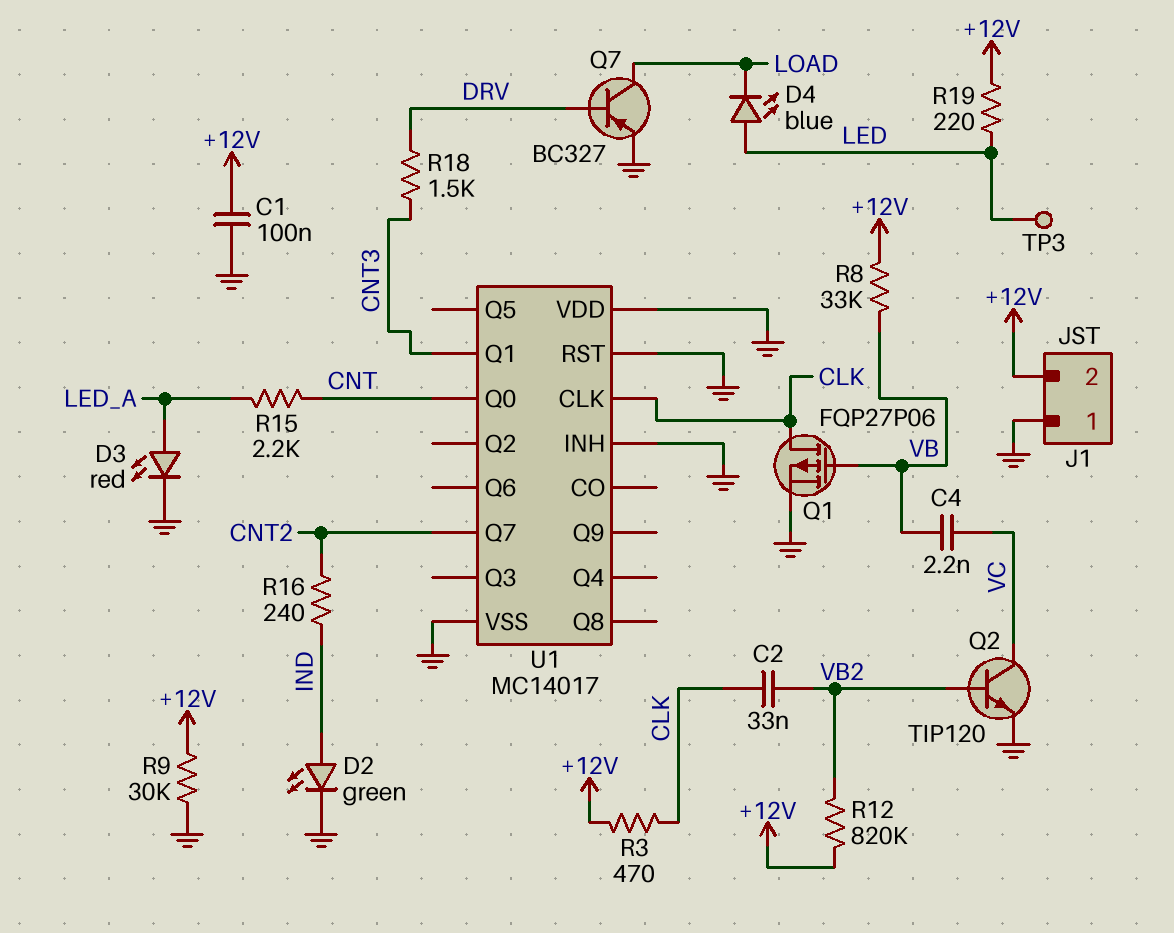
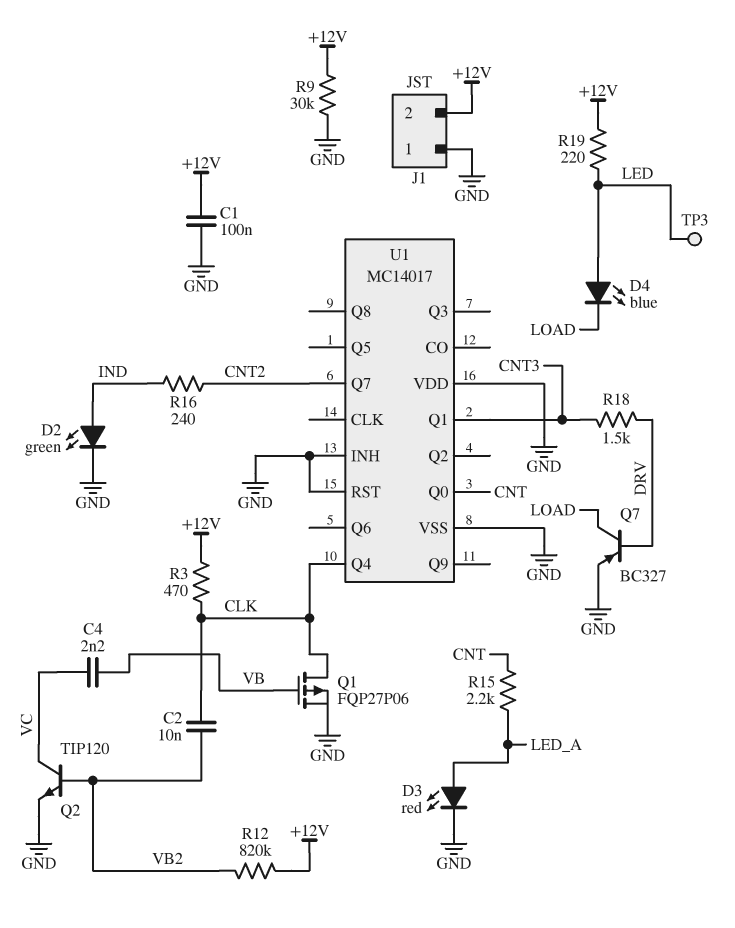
C2: 33nF (CLK, VB2) -> 10nF (CLK, VB2)
R8: 33k (+12V, VB) -> none
U1 pin CLK: CLK -> none
U1 pin Q4: none -> CLK

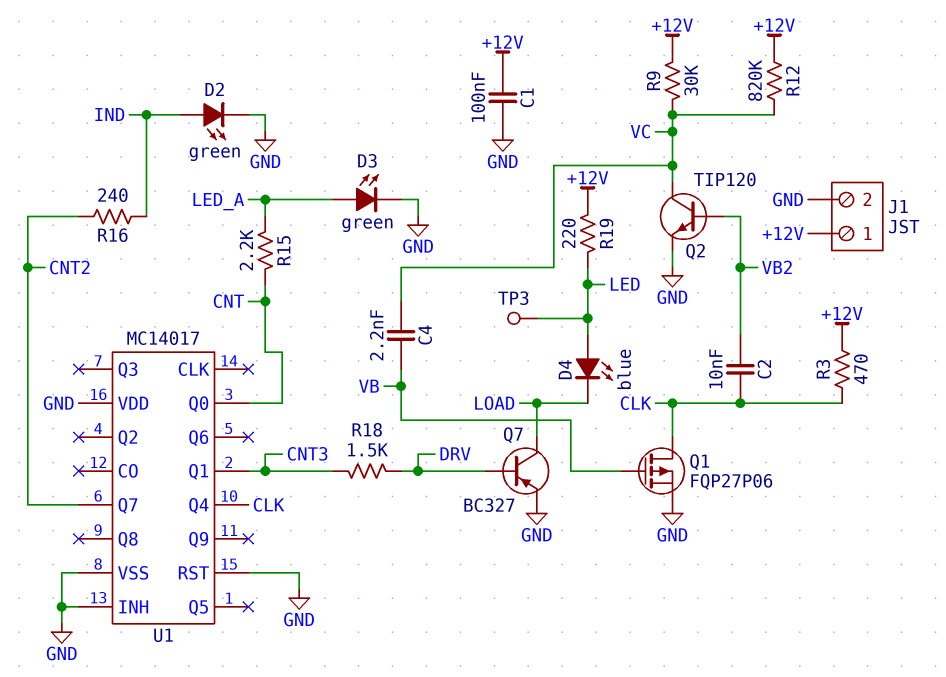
D3: LED red (A LED_A, K GND) -> LED green (A LED_A, K GND)
J1 pin 1: GND -> +12V
J1 pin 2: +12V -> GND
R9: 30k (+12V, GND) -> 30k (+12V, VC)
R12: 820k (+12V, VB2) -> 820k (+12V, VC)

